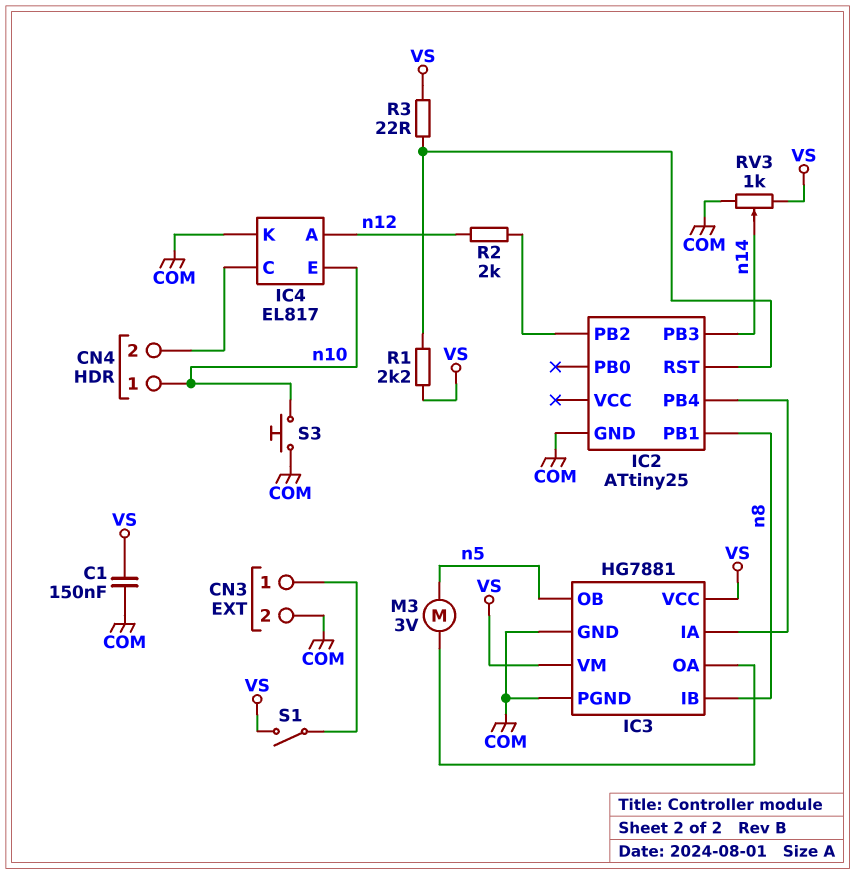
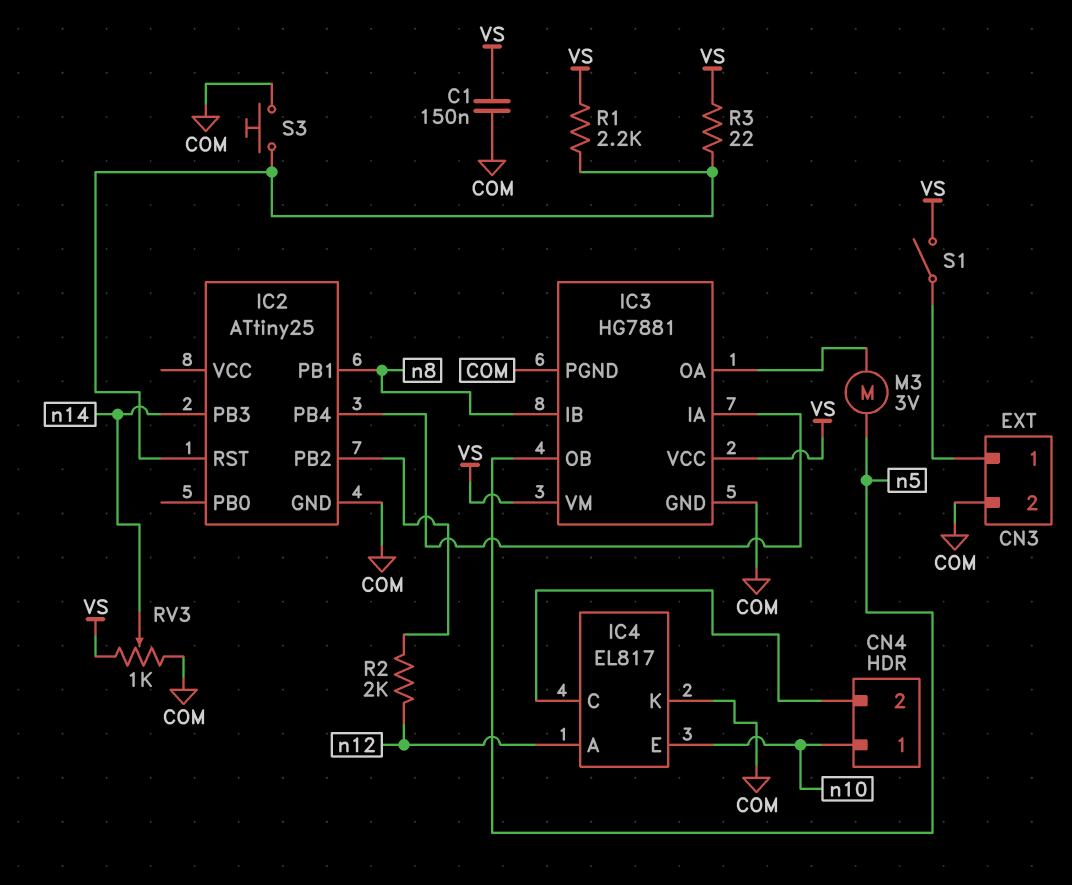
S3: button (COM, n10) -> button (COM, IC2/RST)

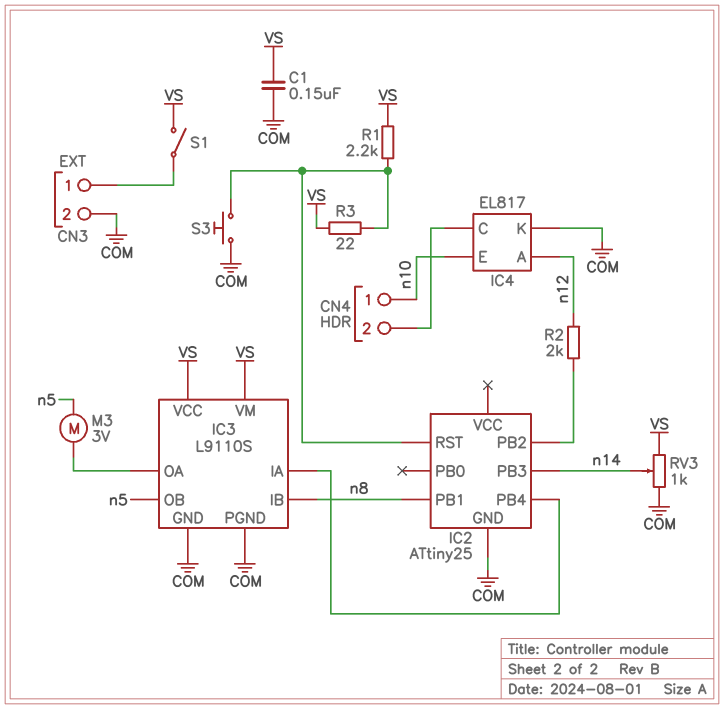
IC3: HG7881 -> L9110S

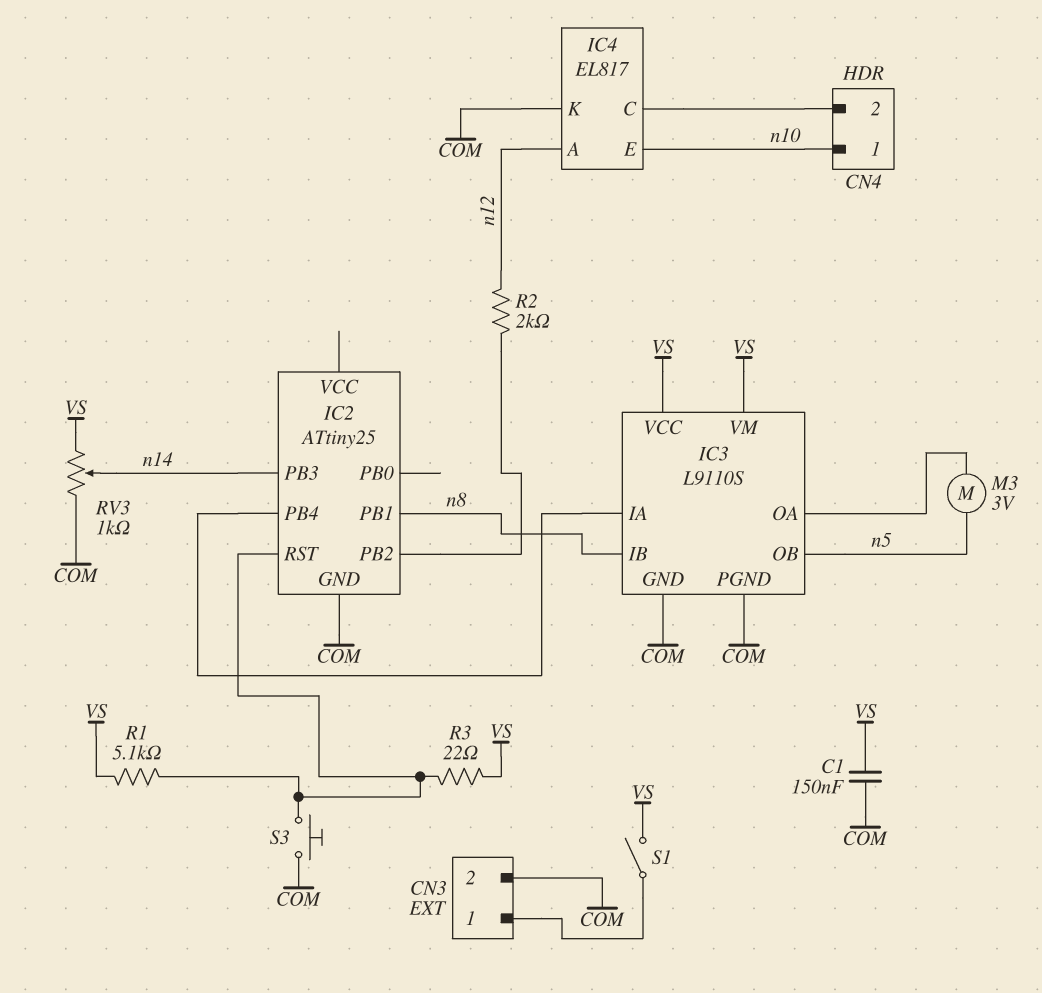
R1: 2.2k (IC2/RST, VS) -> 5.1k (IC2/RST, VS)

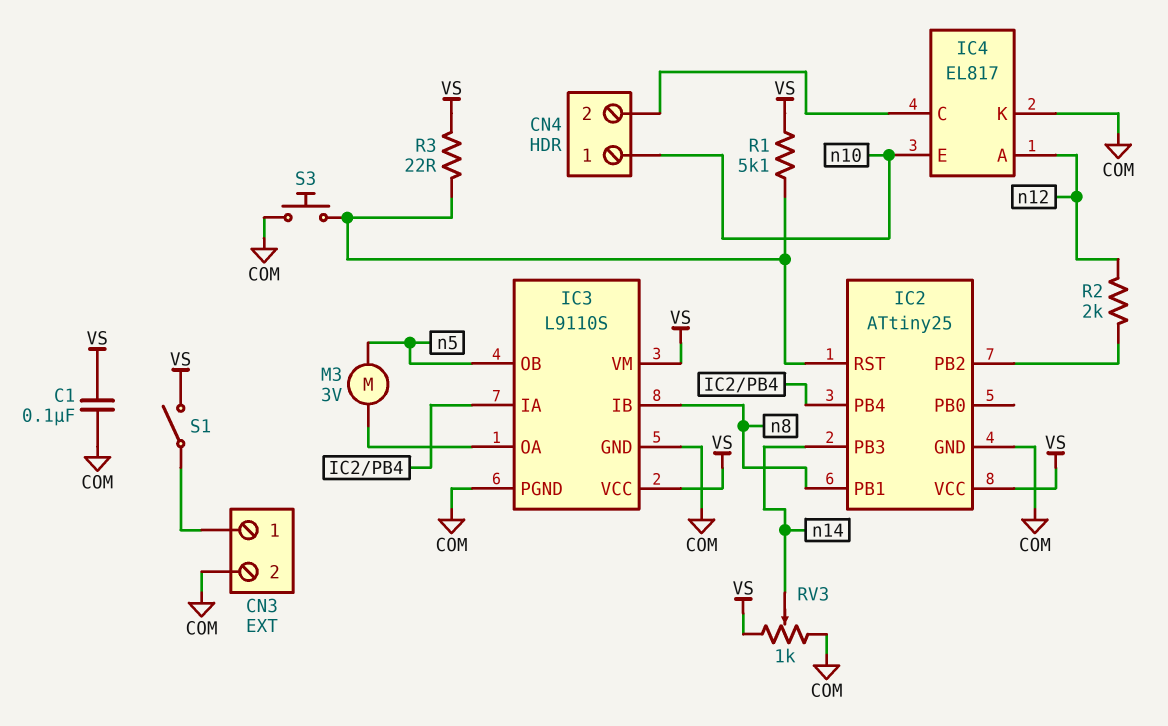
C1: 150nF (COM, VS) -> 100nF (COM, VS)
IC2 pin VCC: none -> VS

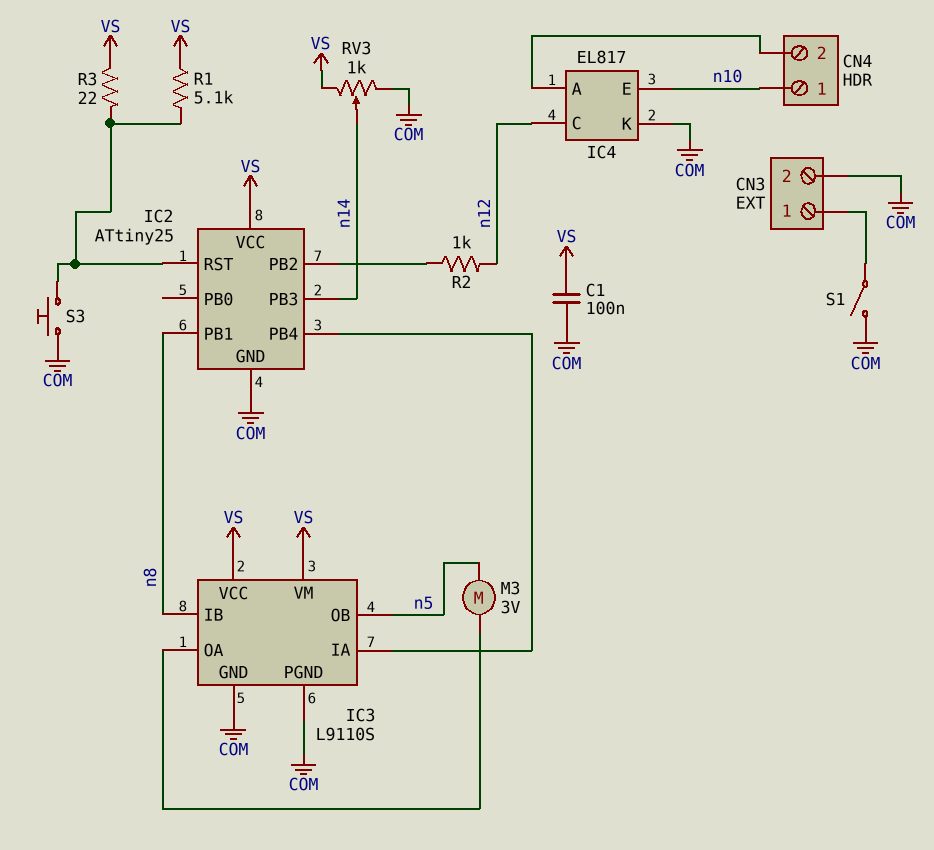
IC4 pin A: n12 -> CN4/2
IC4 pin C: CN4/2 -> n12
R2: 2k (IC2/PB2, n12) -> 1k (IC2/PB2, n12)
S1: switch (CN3/1, VS) -> switch (CN3/1, COM)

